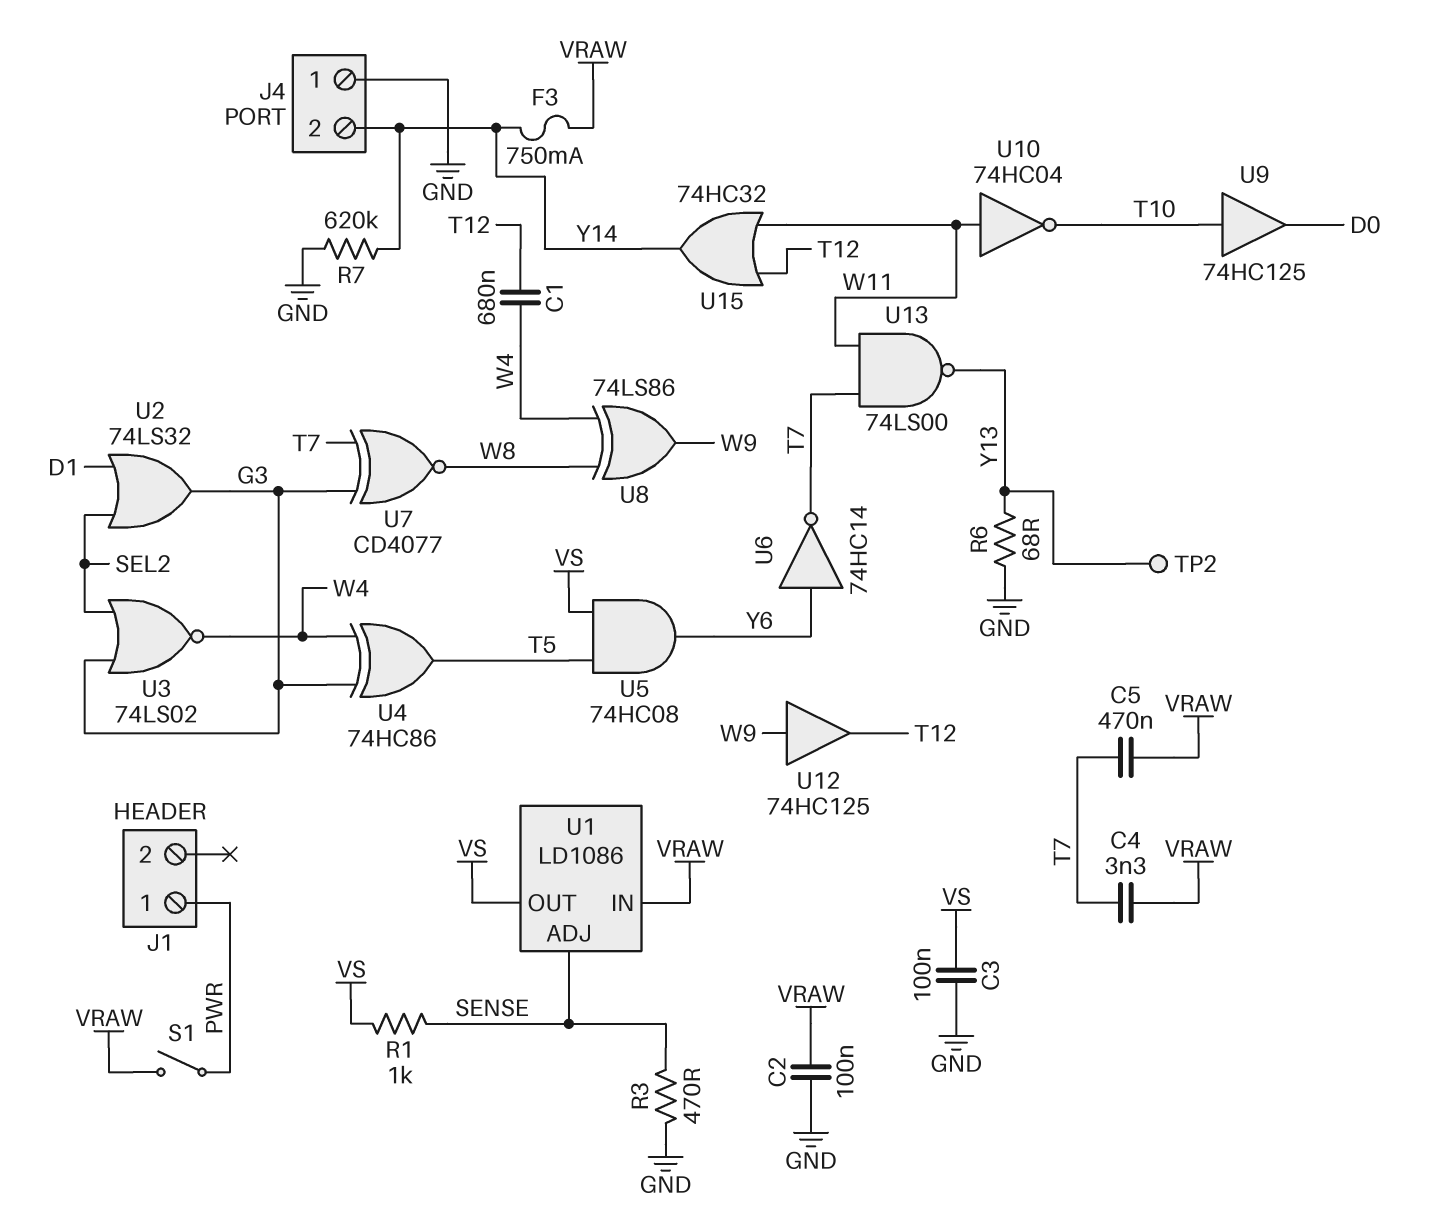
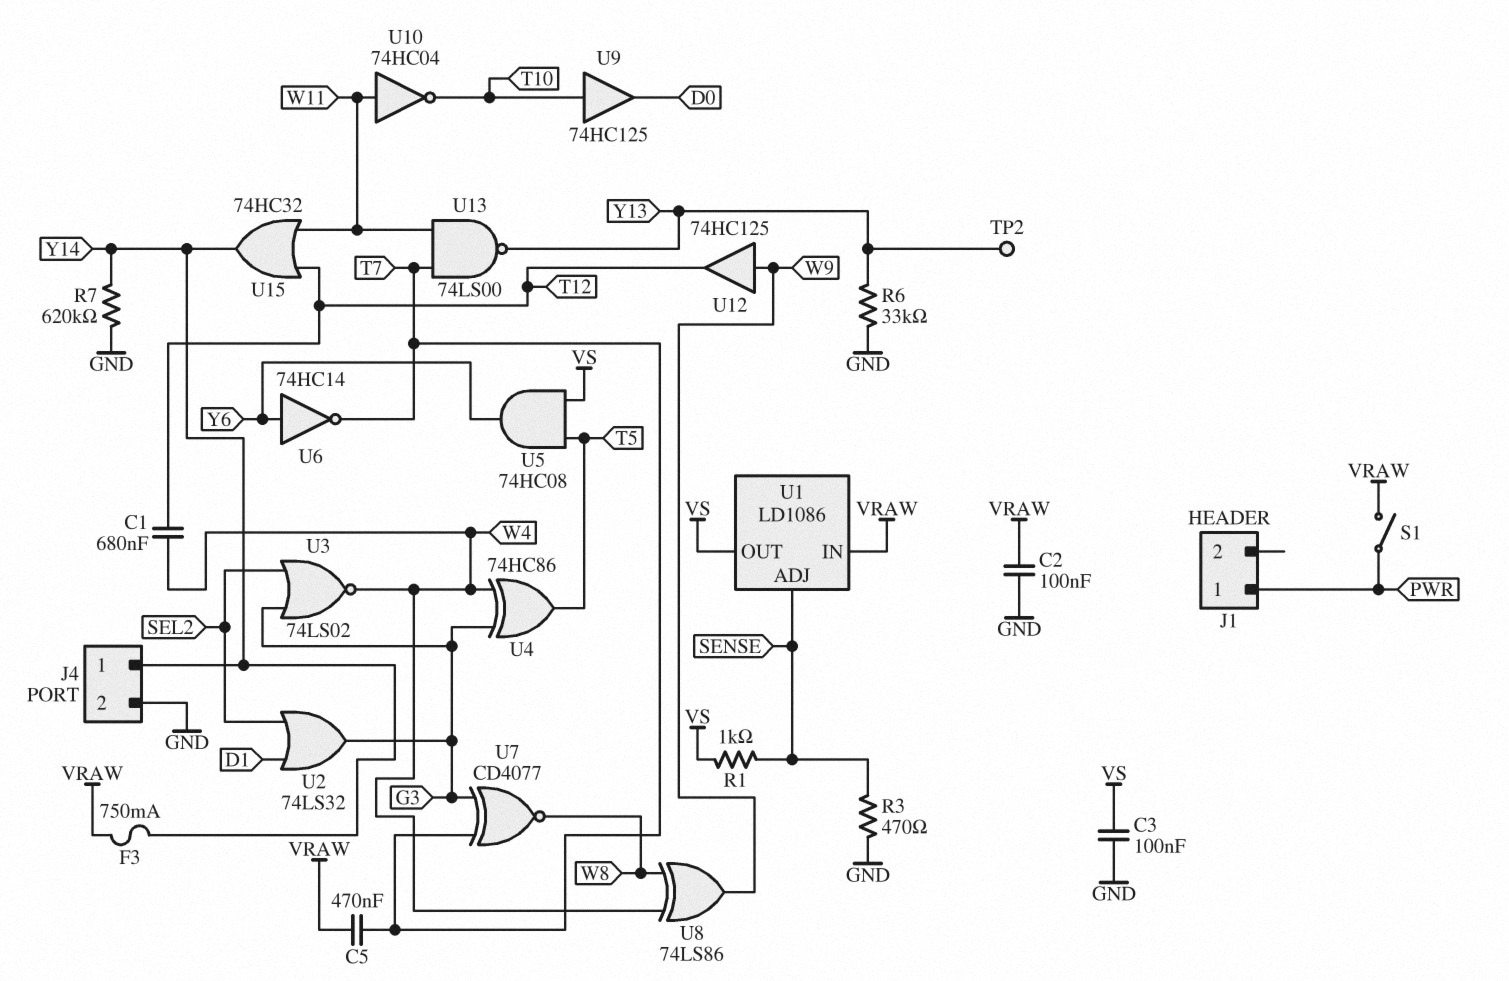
C4: 3.3nF (T7, VRAW) -> none
J4 pin 1: GND -> Y14
J4 pin 2: Y14 -> GND
R6: 68 (GND, Y13) -> 33k (GND, Y13)

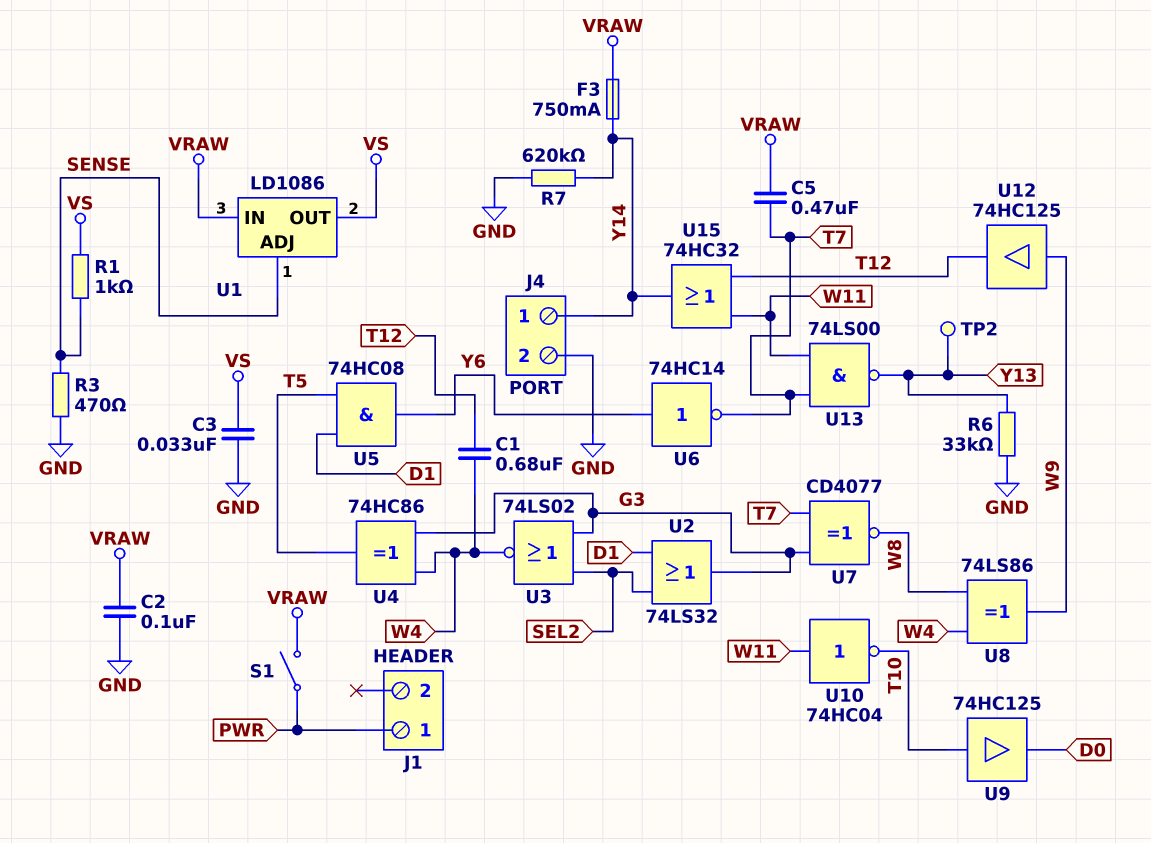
C3: 100nF (GND, VS) -> 33nF (GND, VS)
U5: AND 74HC08 (in T5, in VS, out Y6) -> AND 74HC08 (in D1, in T5, out Y6)

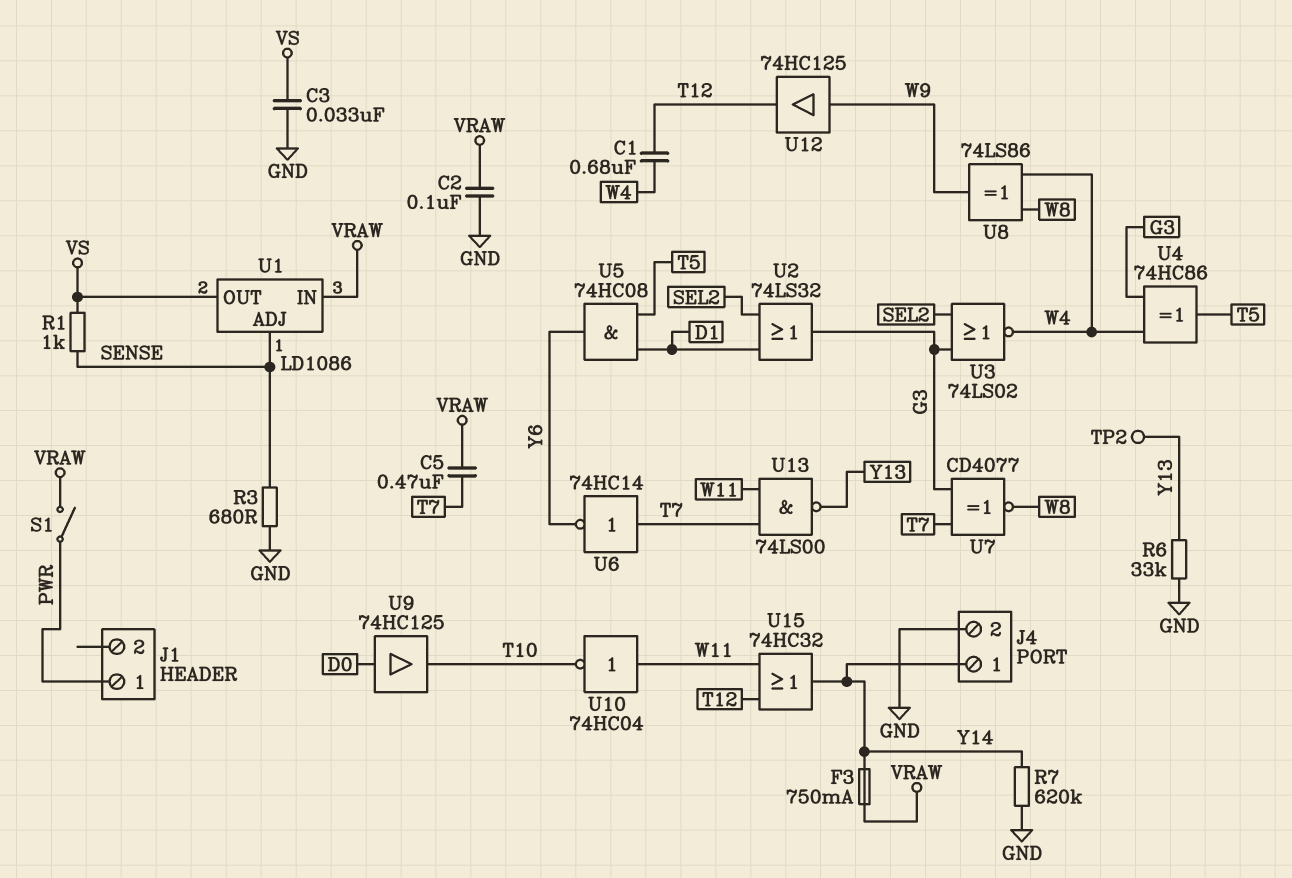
R3: 470 (GND, SENSE) -> 680 (GND, SENSE)
U6: NOT 74HC14 (in Y6, out T7) -> NOT 74HC14 (in T7, out Y6)
U9: buffer 74HC125 (in T10, out D0) -> buffer 74HC125 (in D0, out T10)

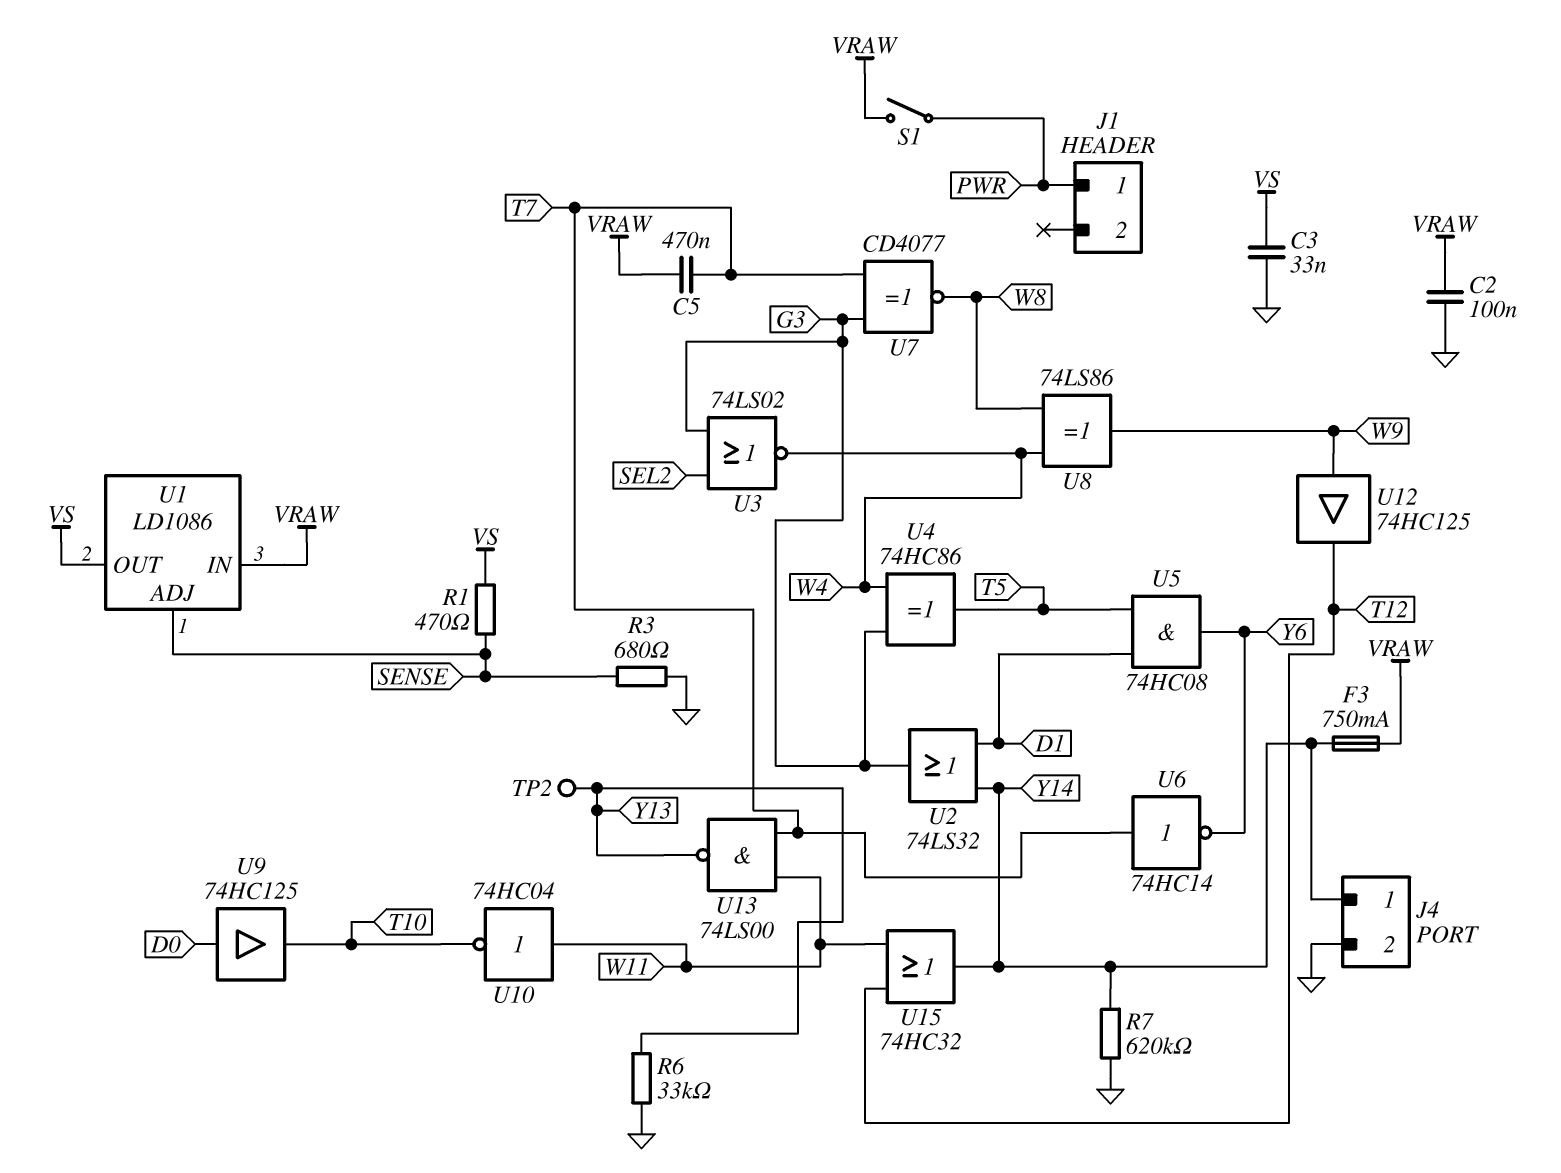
C1: 680nF (T12, W4) -> none
R1: 1k (SENSE, VS) -> 470 (SENSE, VS)
U2: OR 74LS32 (in D1, in SEL2, out G3) -> OR 74LS32 (in D1, in Y14, out G3)

